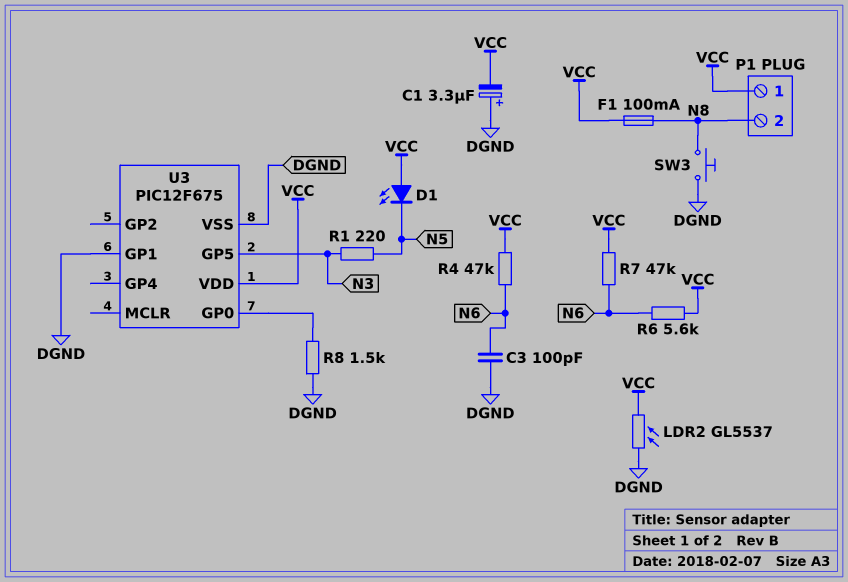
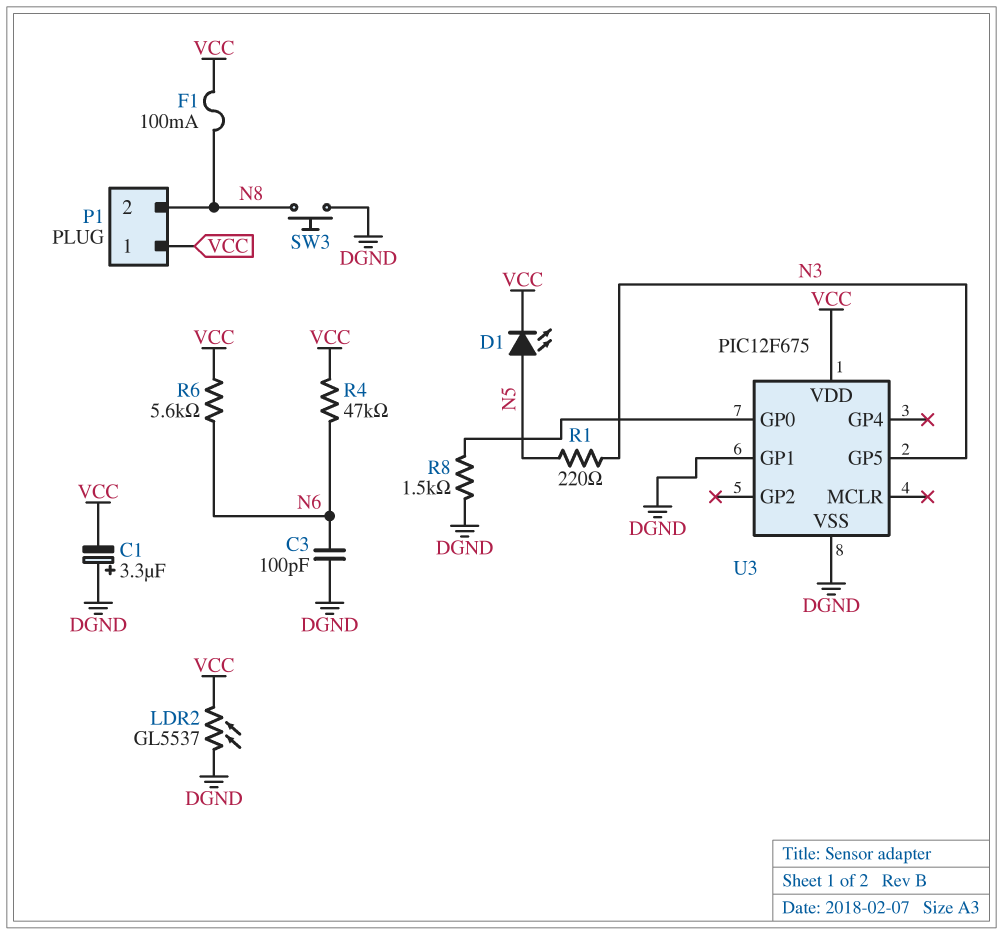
D1: LED (A VCC, K N5) -> LED (A N5, K VCC)
R7: 47k (N6, VCC) -> none

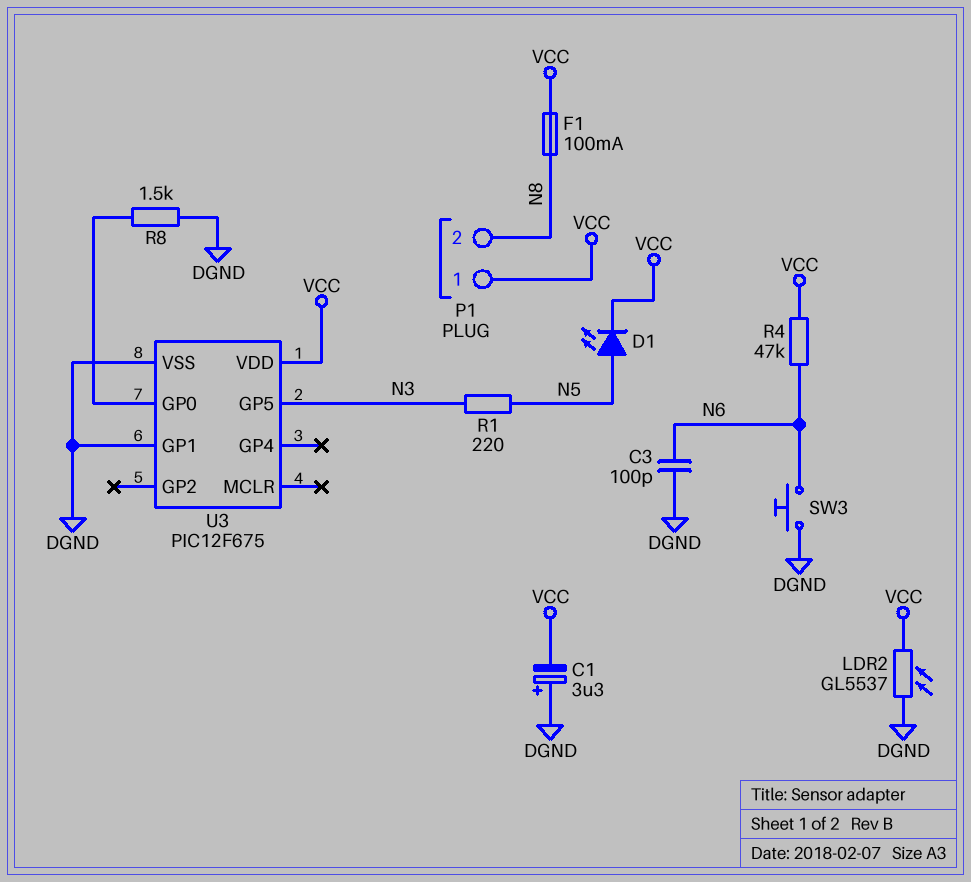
R6: 5.6k (N6, VCC) -> none
SW3: button (DGND, N8) -> button (DGND, N6)

